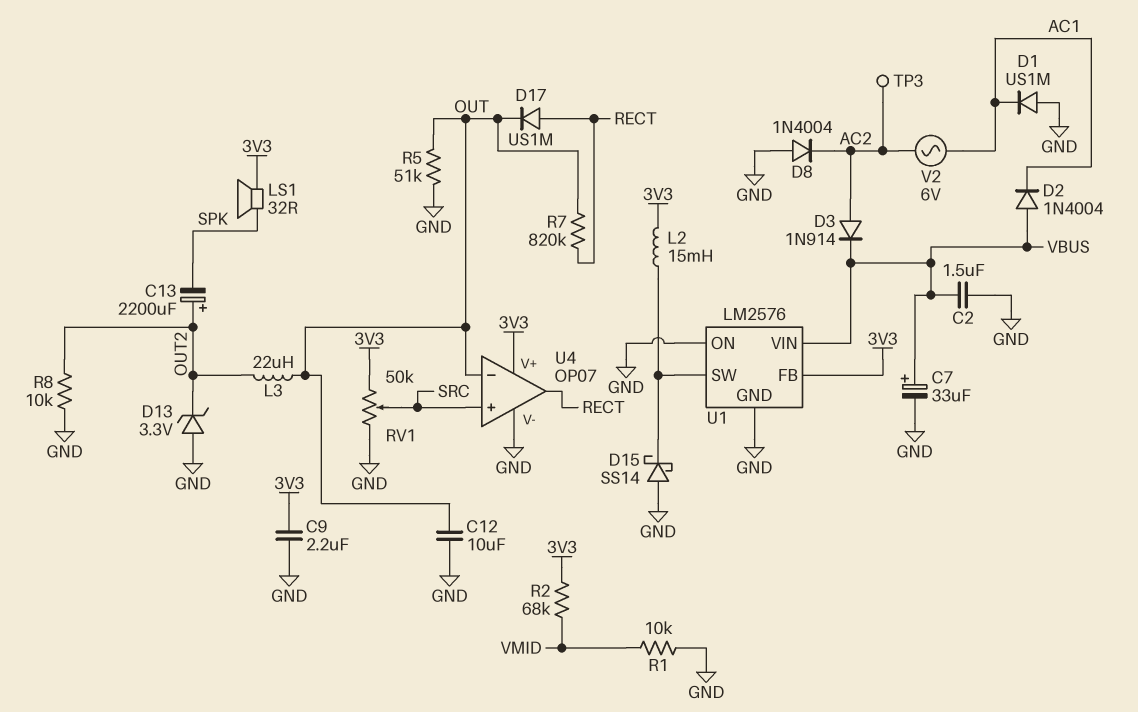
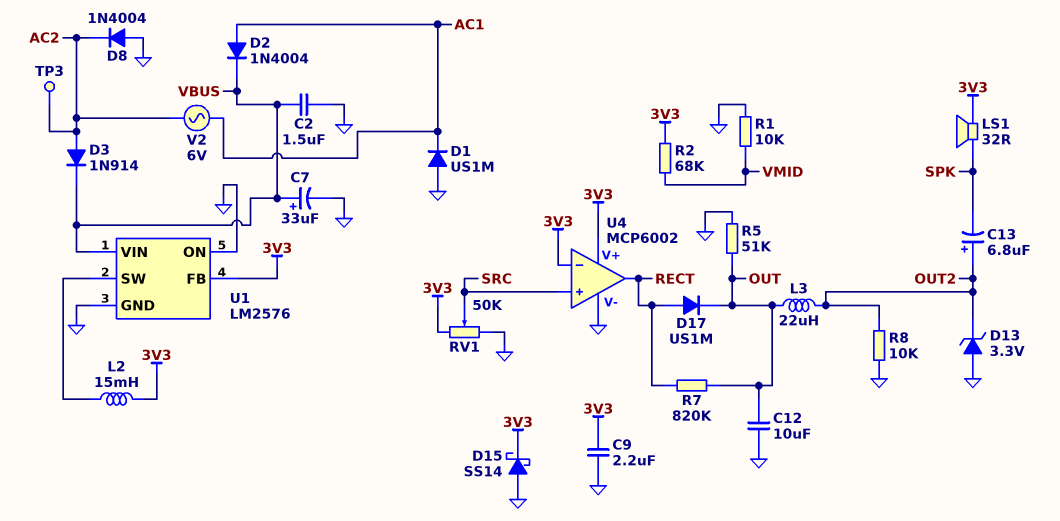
C13: 2200uF (plus OUT2, minus SPK) -> 6.8uF (plus OUT2, minus SPK)
D2: diode 1N4004 (A VBUS, K AC1) -> diode 1N4004 (A AC1, K VBUS)
D15: schottky SS14 (A GND, K U1/SW) -> schottky SS14 (A GND, K 3V3)
U4: OP07 -> MCP6002
U4 pin in-: OUT -> 3V3

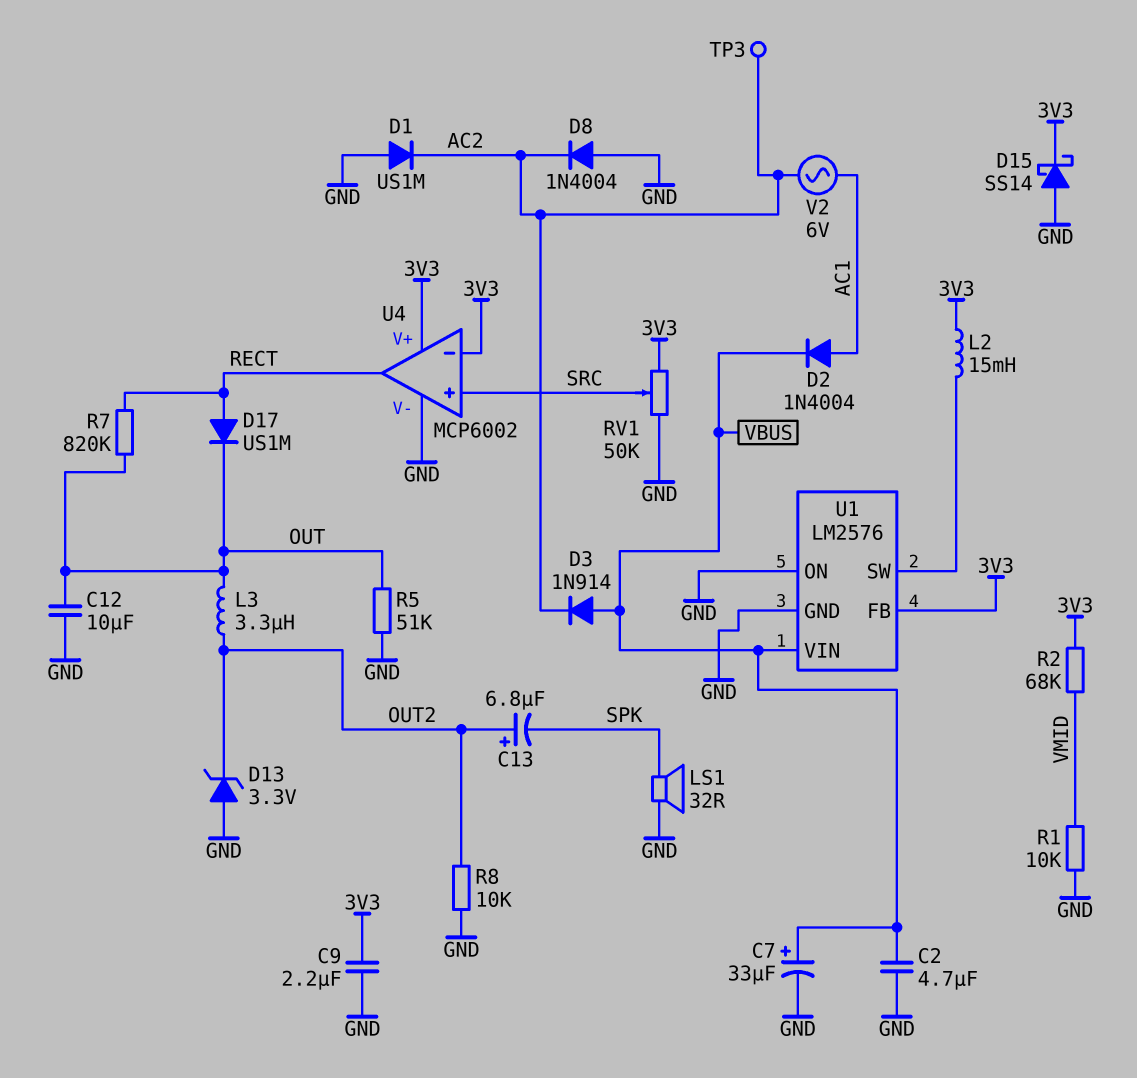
C2: 1.5uF (GND, VBUS) -> 4.7uF (GND, VBUS)
D1: diode US1M (A GND, K AC1) -> diode US1M (A GND, K AC2)
D3: diode 1N914 (A AC2, K VBUS) -> diode 1N914 (A VBUS, K AC2)
L3: 22uH (OUT, OUT2) -> 3.3uH (OUT, OUT2)
LS1: speaker 32R (3V3, SPK) -> speaker 32R (GND, SPK)

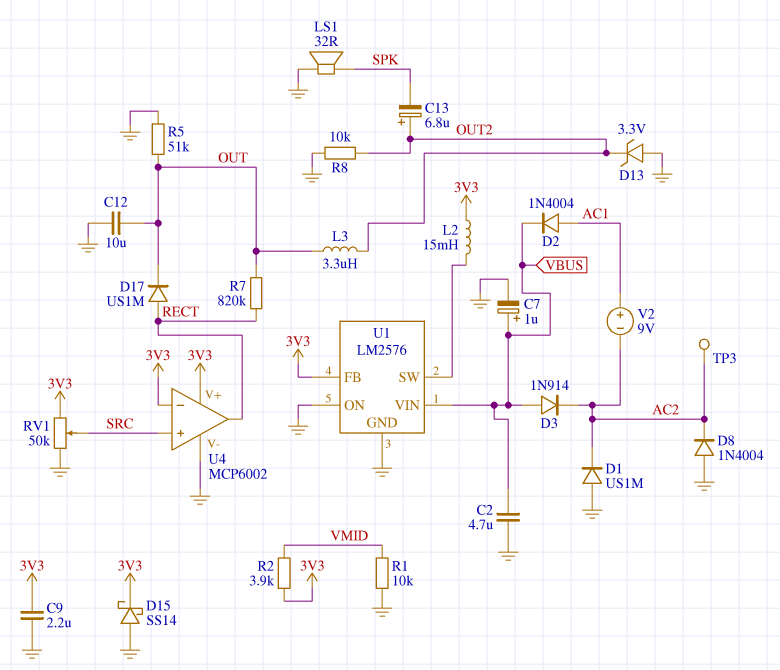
C7: 33uF (plus VBUS, minus GND) -> 1uF (plus VBUS, minus GND)
R2: 68k (3V3, VMID) -> 3.9k (3V3, VMID)
V2: AC 6V (AC1, AC2) -> 9V (plus AC1, minus AC2)

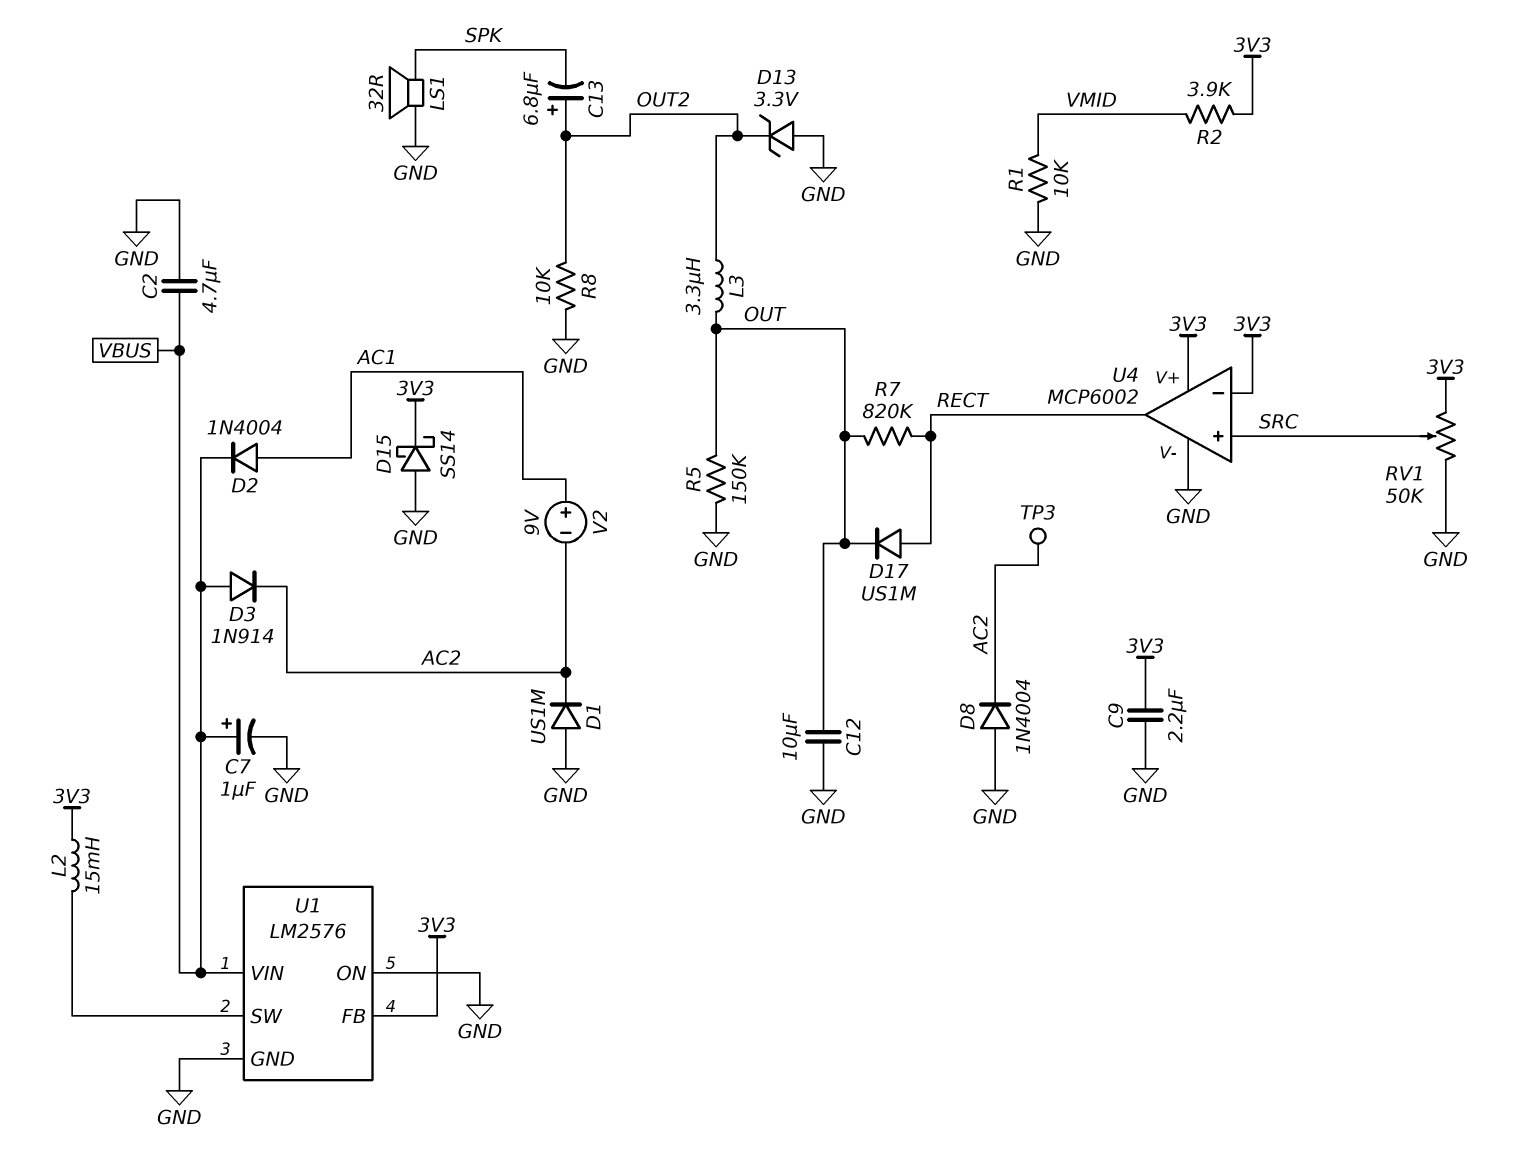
R5: 51k (GND, OUT) -> 150k (GND, OUT)

